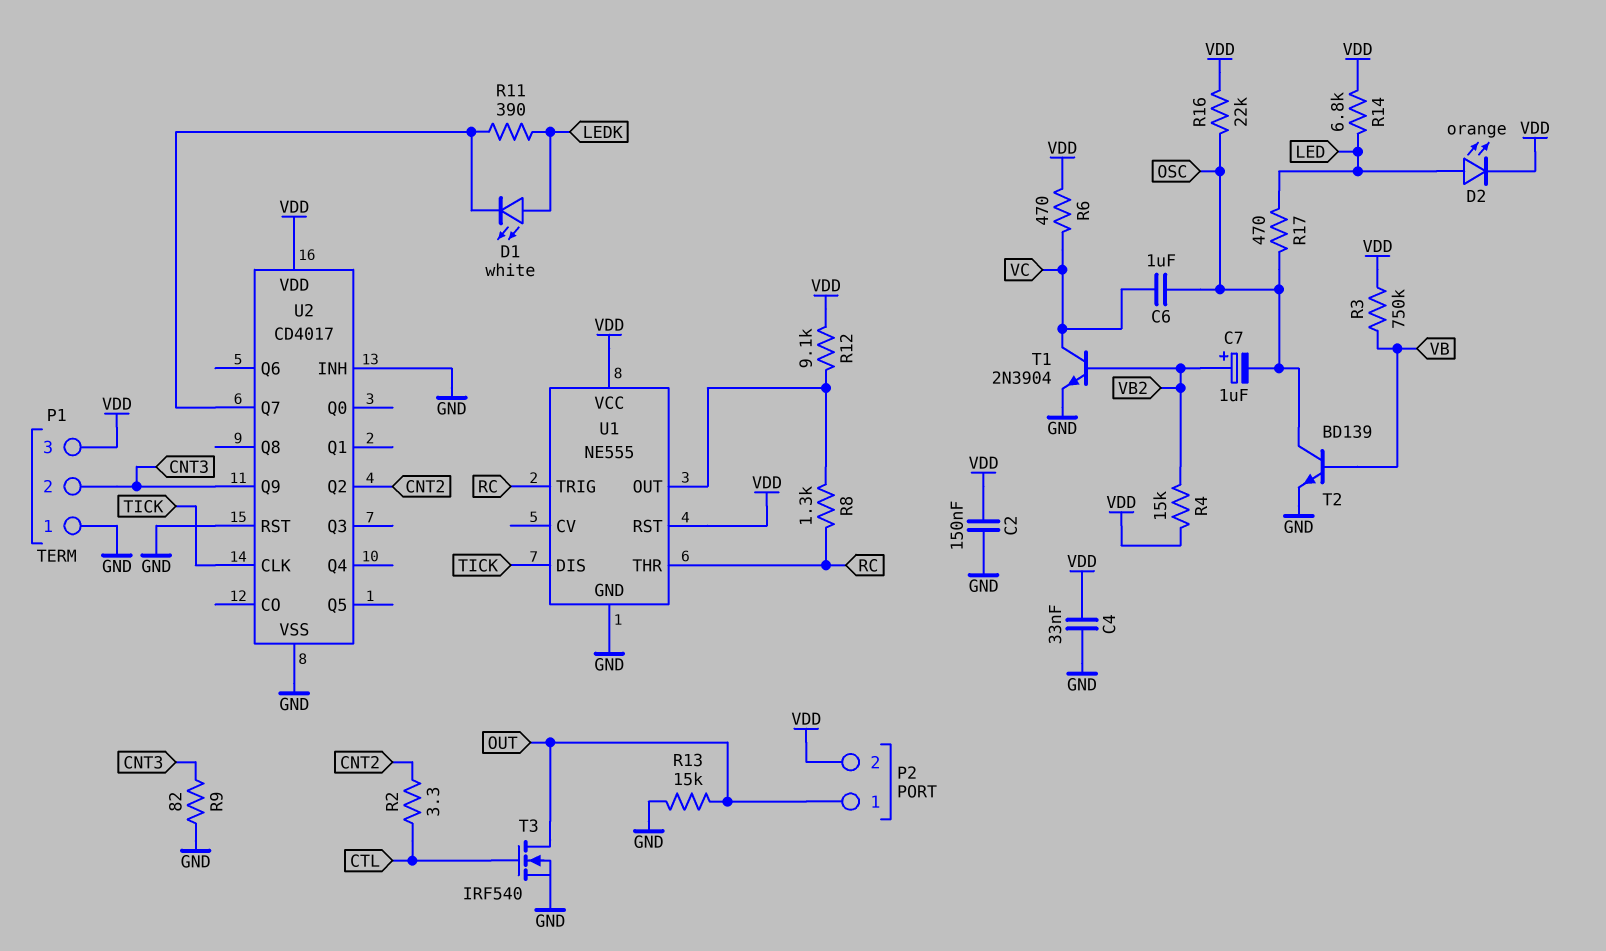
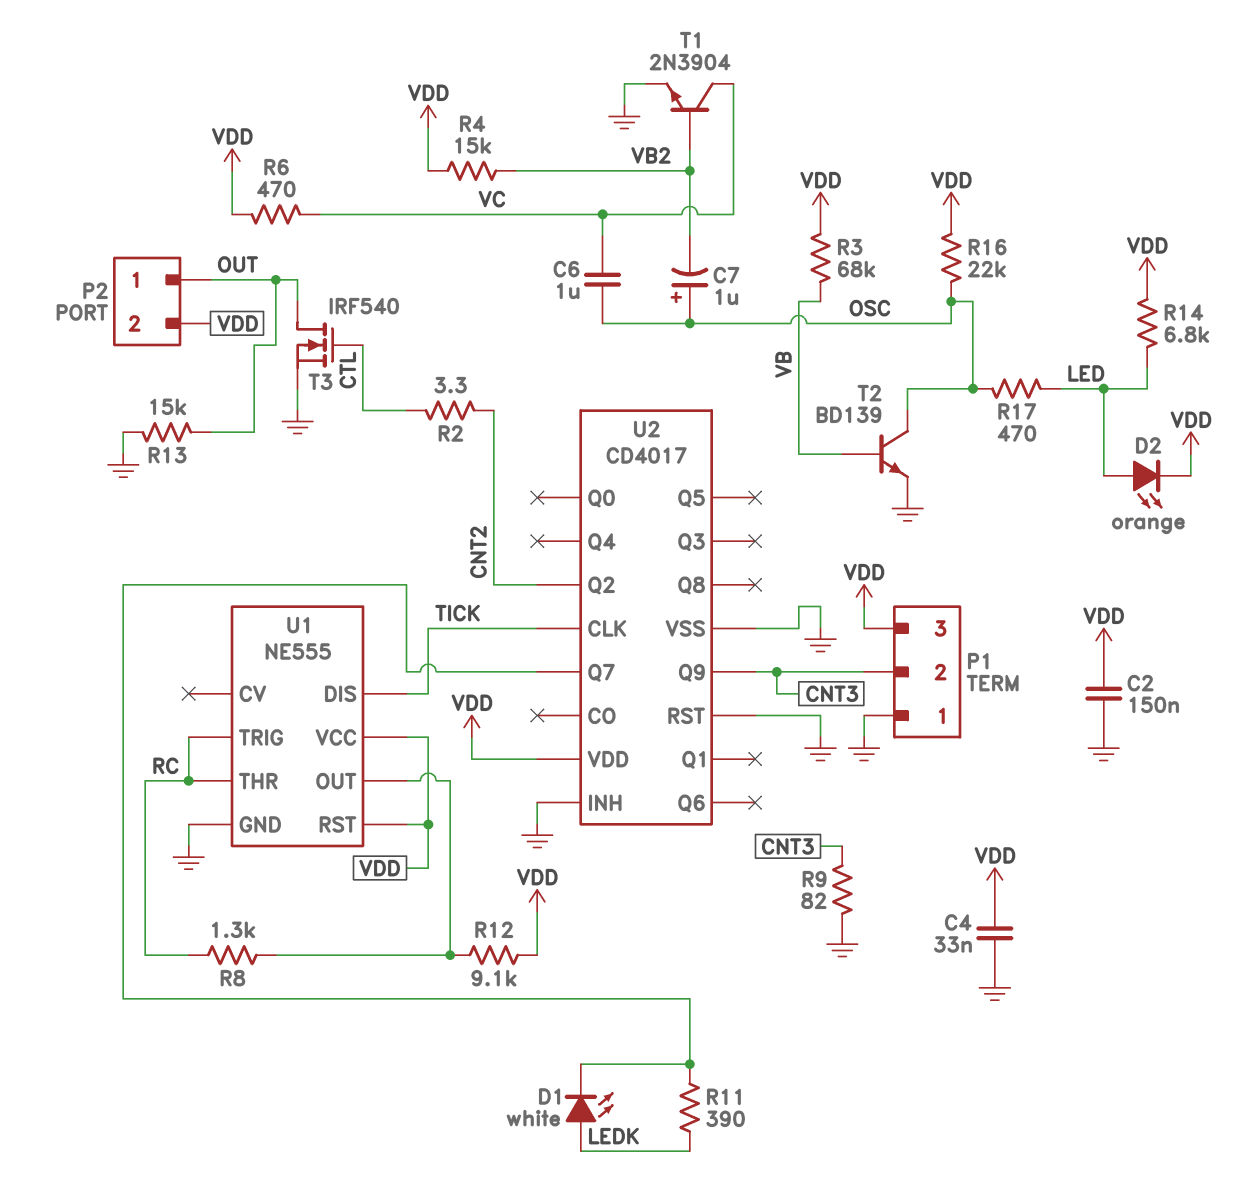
C7: 1uF (plus VB2, minus OSC) -> 1uF (plus OSC, minus VB2)
R3: 750k (VB, VDD) -> 68k (VB, VDD)

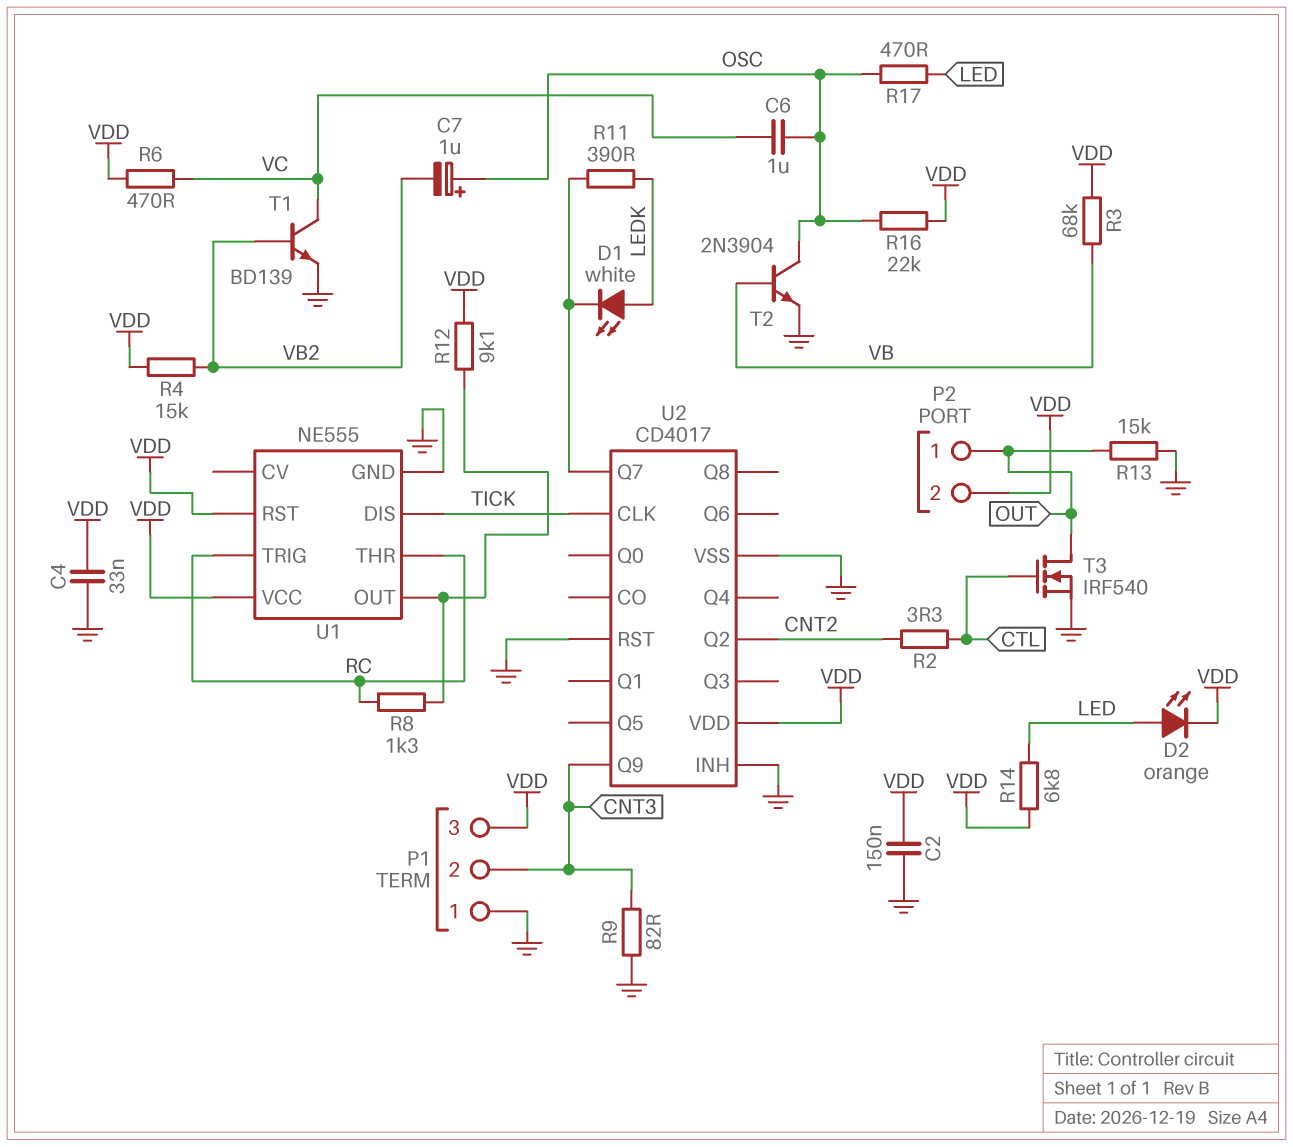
T1: NPN 2N3904 (B VB2, C VC, E GND) -> NPN BD139 (B VB2, C VC, E GND)
T2: NPN BD139 (B VB, C OSC, E GND) -> NPN 2N3904 (B VB, C OSC, E GND)

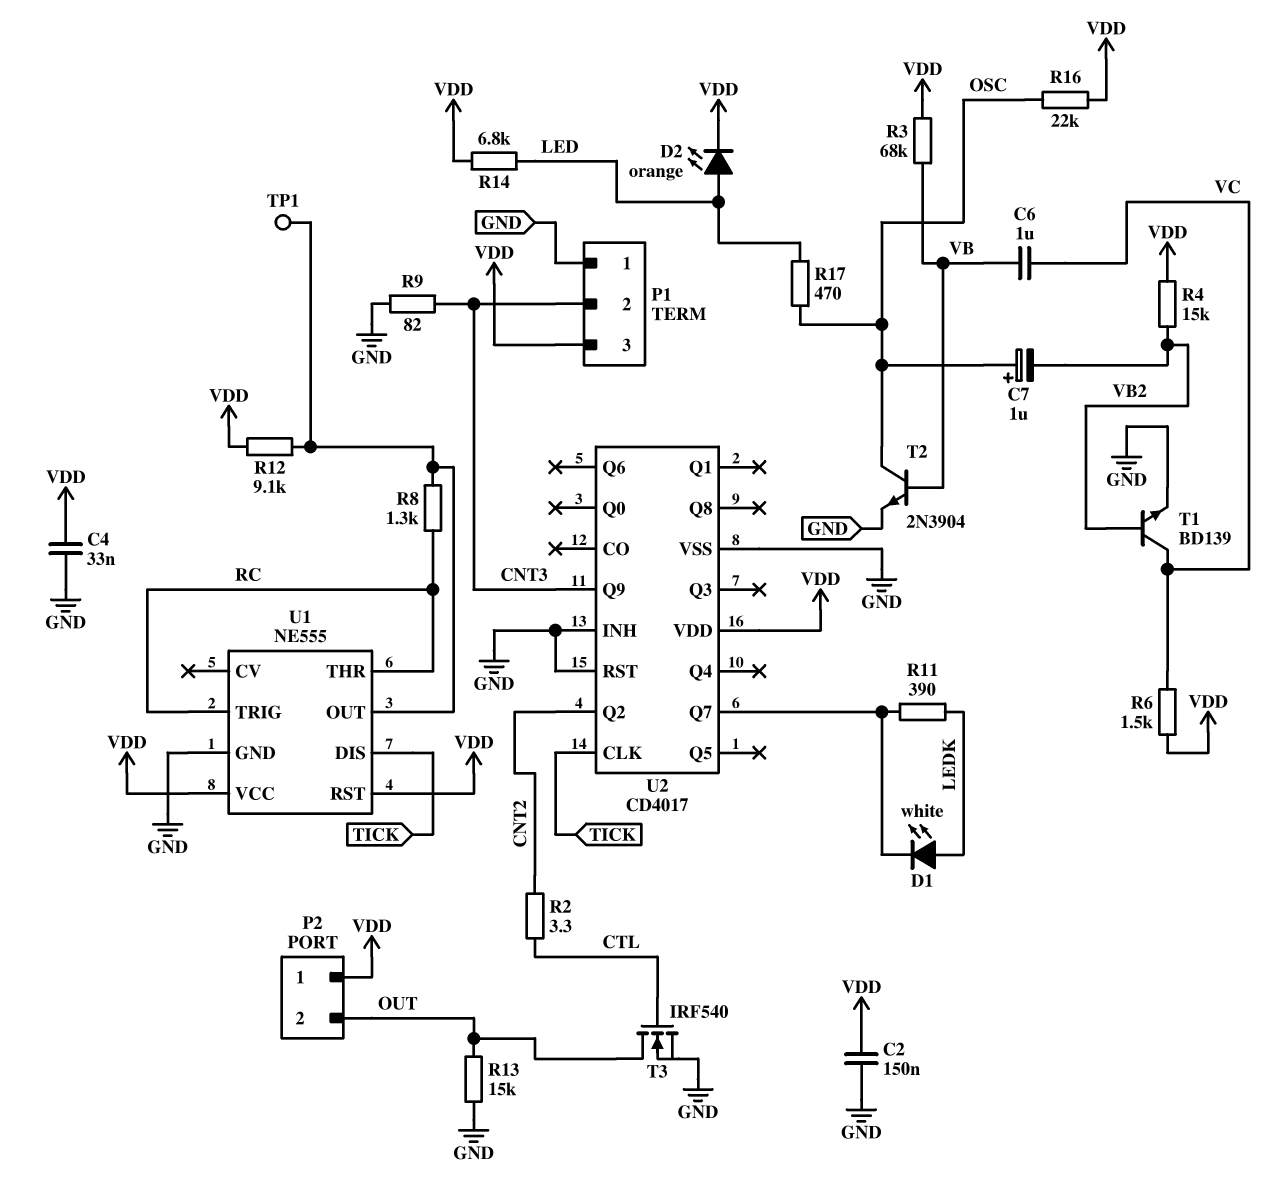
C6: 1uF (OSC, VC) -> 1uF (VB, VC)
P2 pin 1: OUT -> VDD
P2 pin 2: VDD -> OUT
R6: 470 (VC, VDD) -> 1.5k (VC, VDD)
TP1: none -> test point (U1/OUT)

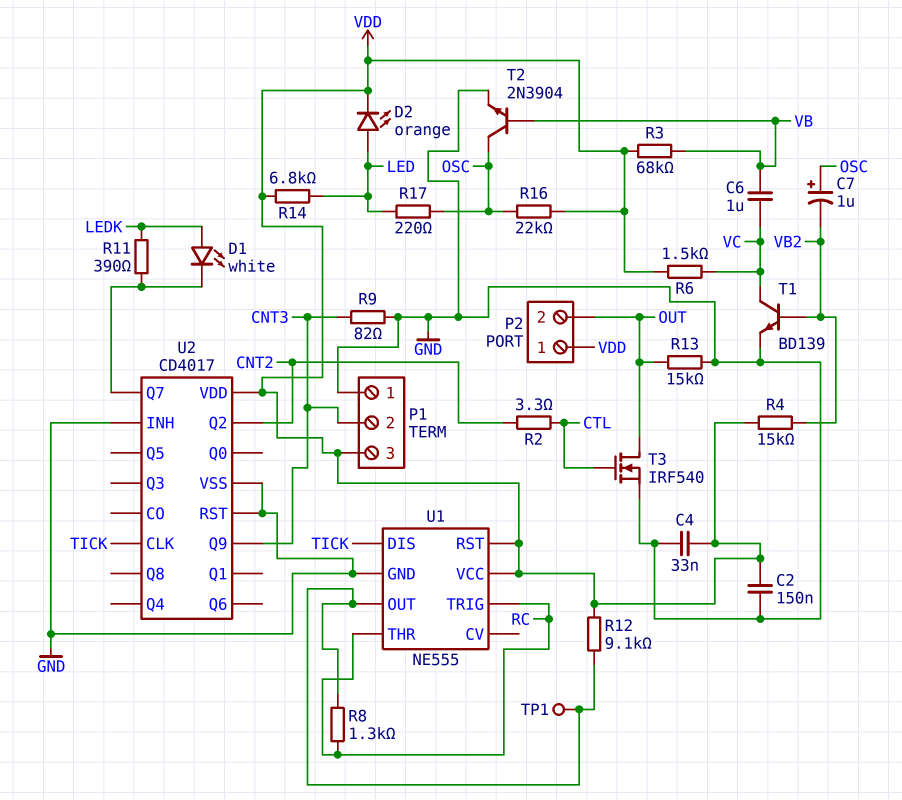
R17: 470 (LED, OSC) -> 220 (LED, OSC)

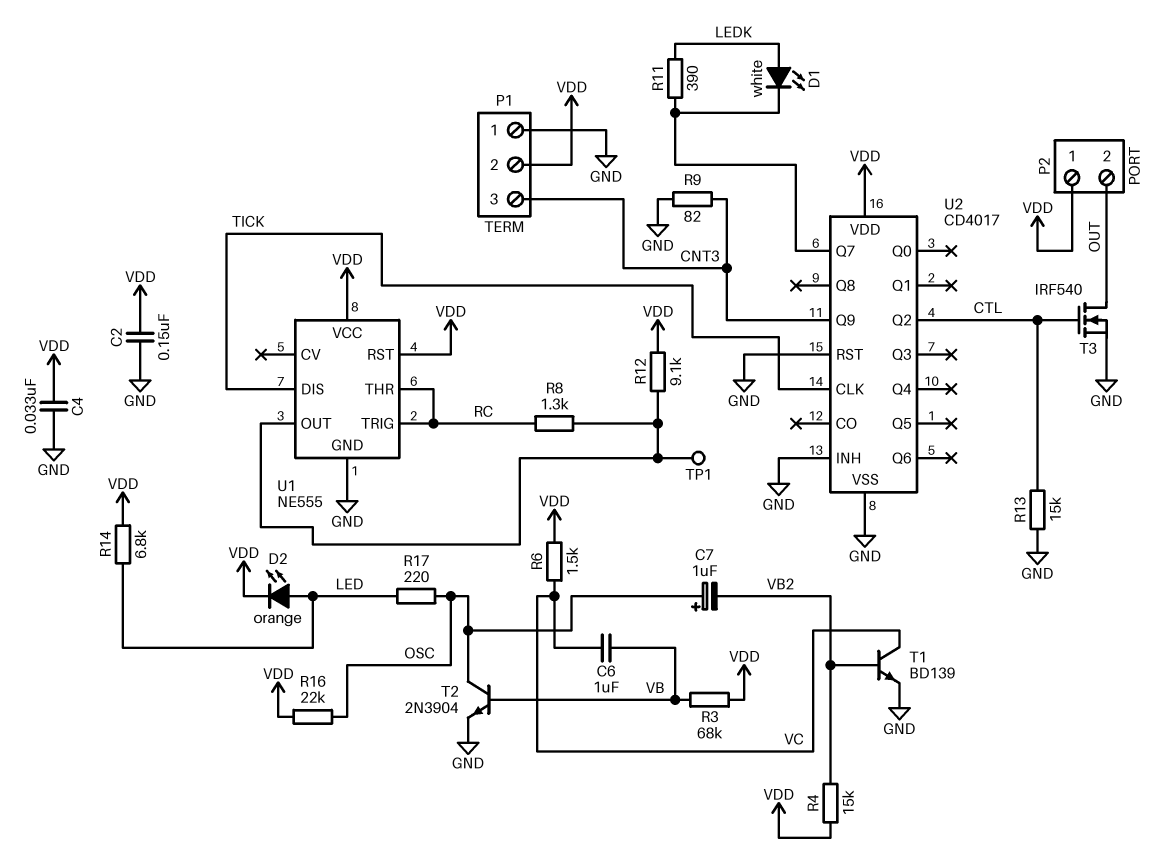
P1 pin 2: CNT3 -> VDD
P1 pin 3: VDD -> CNT3
R2: 3.3 (CNT2, CTL) -> none
R13: 15k (GND, OUT) -> 15k (CTL, GND)
U2 pin Q2: CNT2 -> CTL

